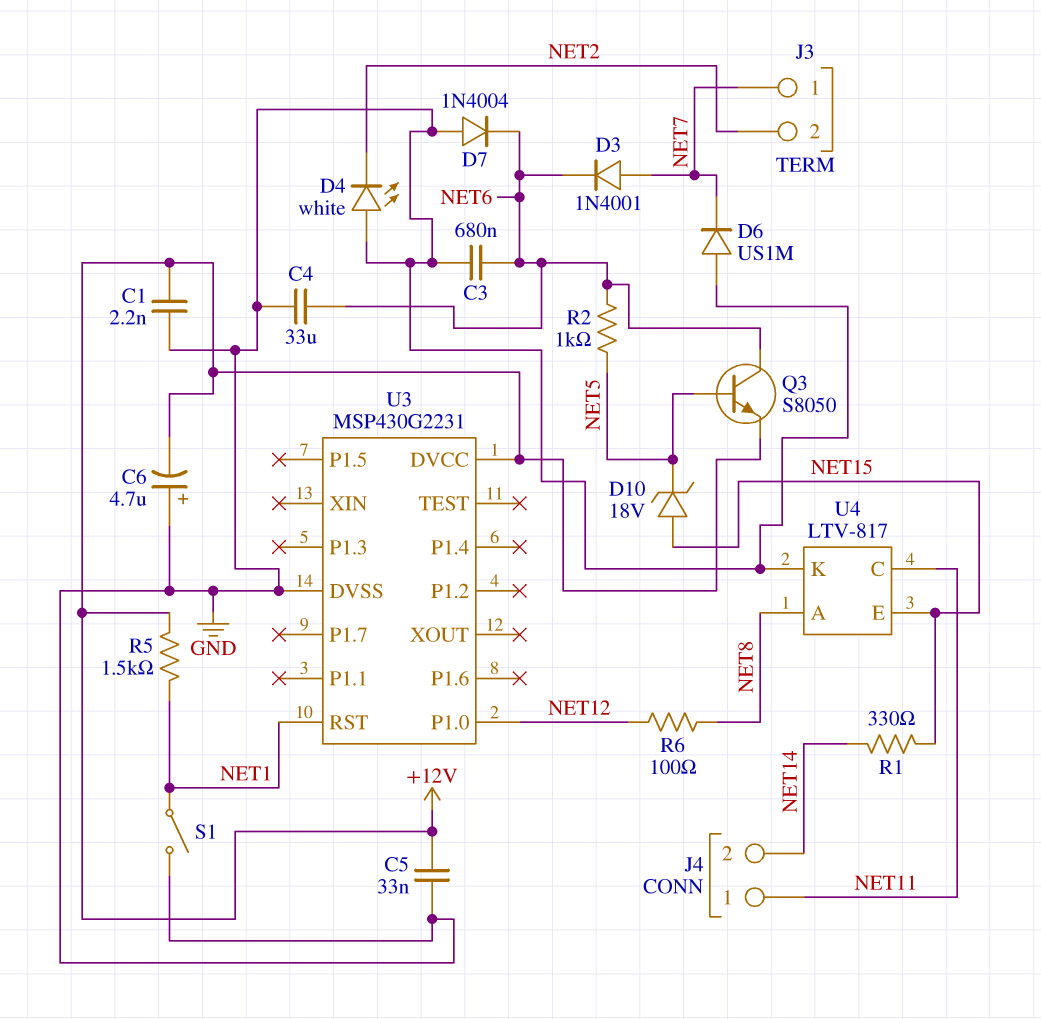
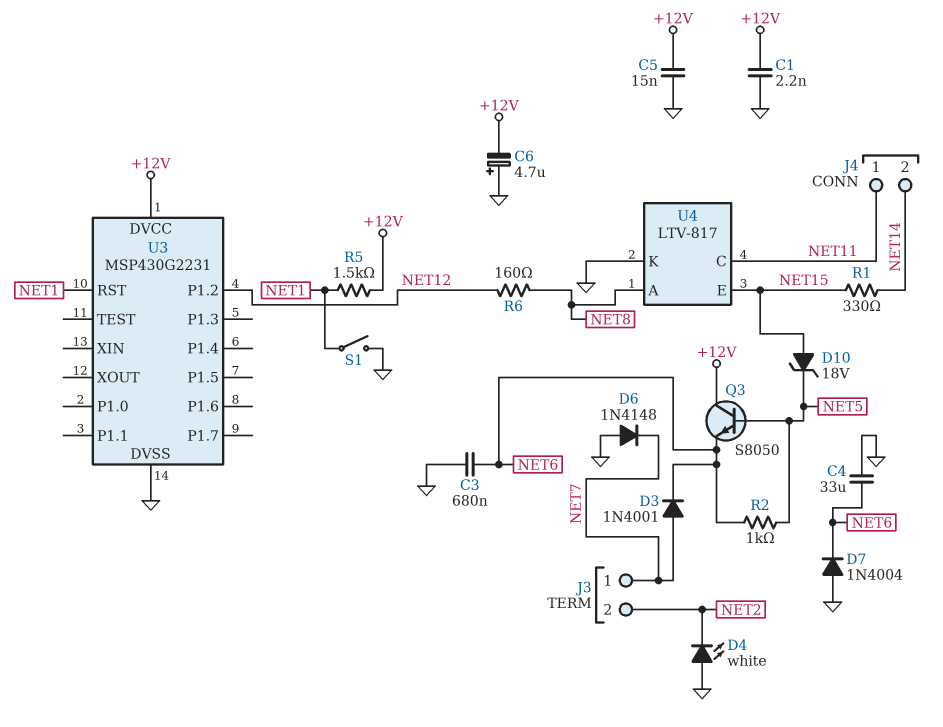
C5: 33nF (+12V, GND) -> 15nF (+12V, GND)
D6: diode US1M (A GND, K NET7) -> diode 1N4148 (A GND, K NET7)
Q3: NPN S8050 (B NET5, C NET6, E +12V) -> NPN S8050 (B NET5, C +12V, E NET6)
R6: 100 (NET8, NET12) -> 160 (NET8, NET12)
U3 pin P1.0: NET12 -> none
U3 pin P1.2: none -> NET12

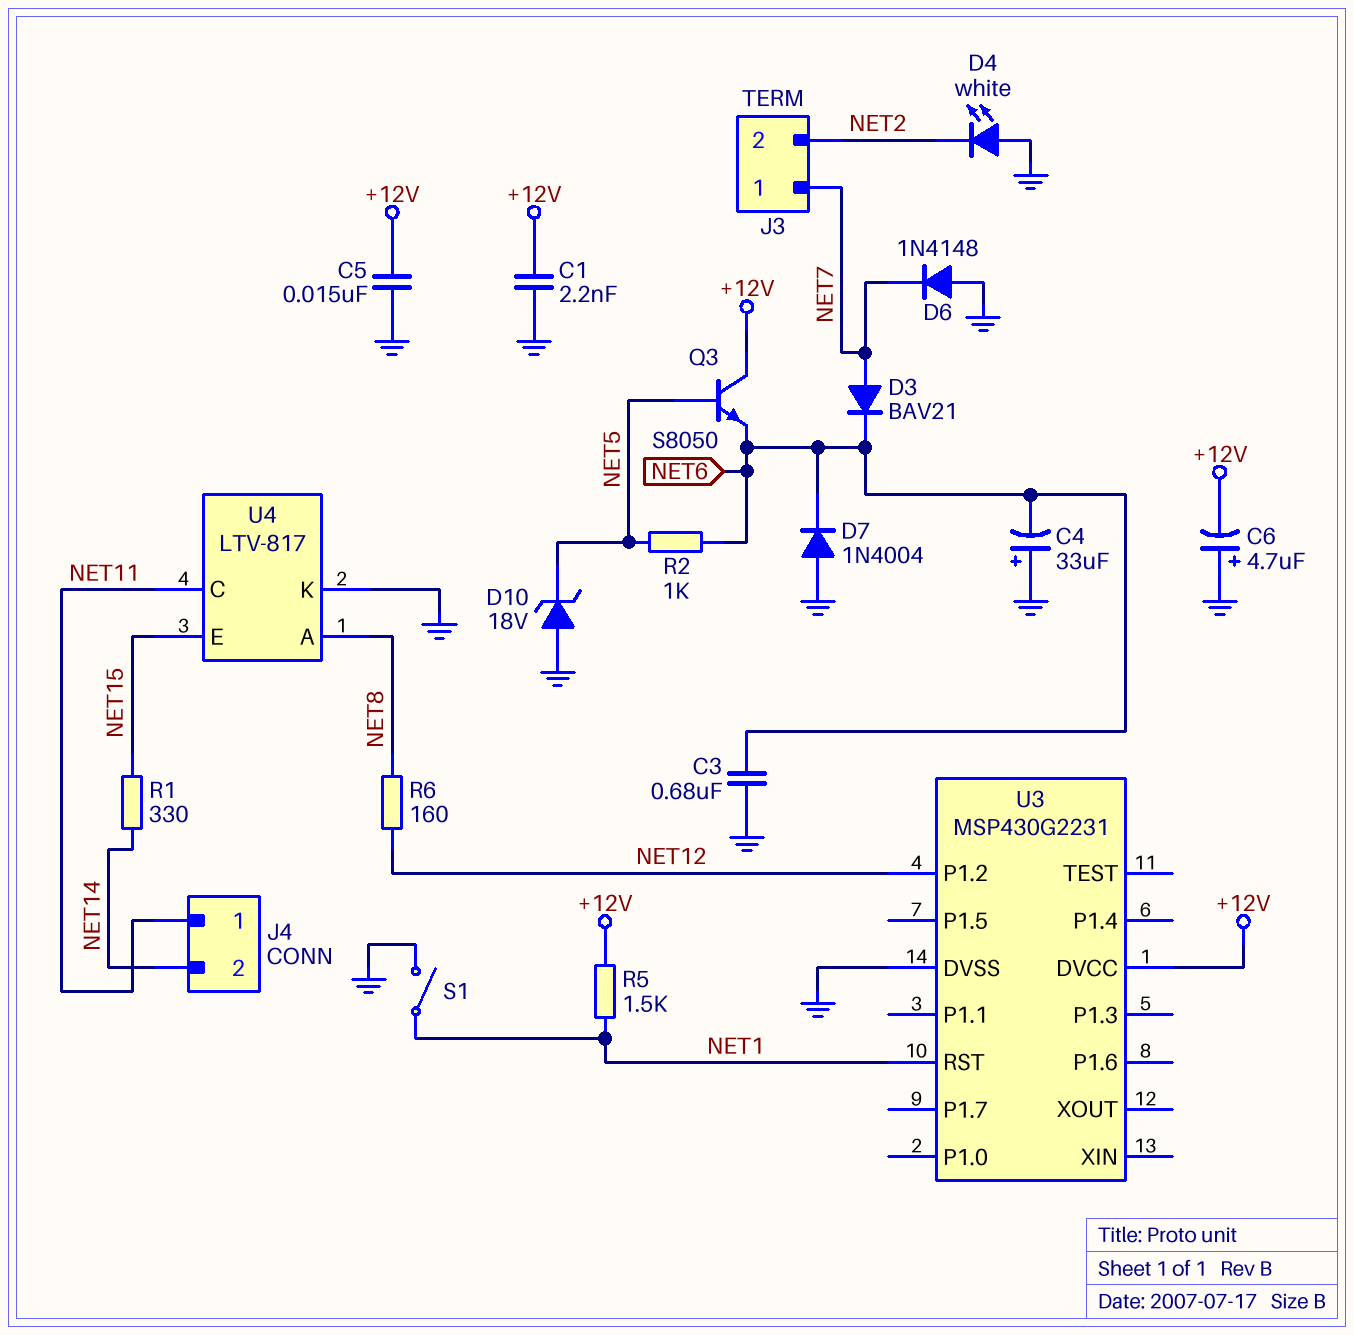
C4: 33uF (GND, NET6) -> 33uF (plus GND, minus NET6)
D3: diode 1N4001 (A NET7, K NET6) -> diode BAV21 (A NET7, K NET6)
D10: zener 18V (A NET15, K NET5) -> zener 18V (A GND, K NET5)

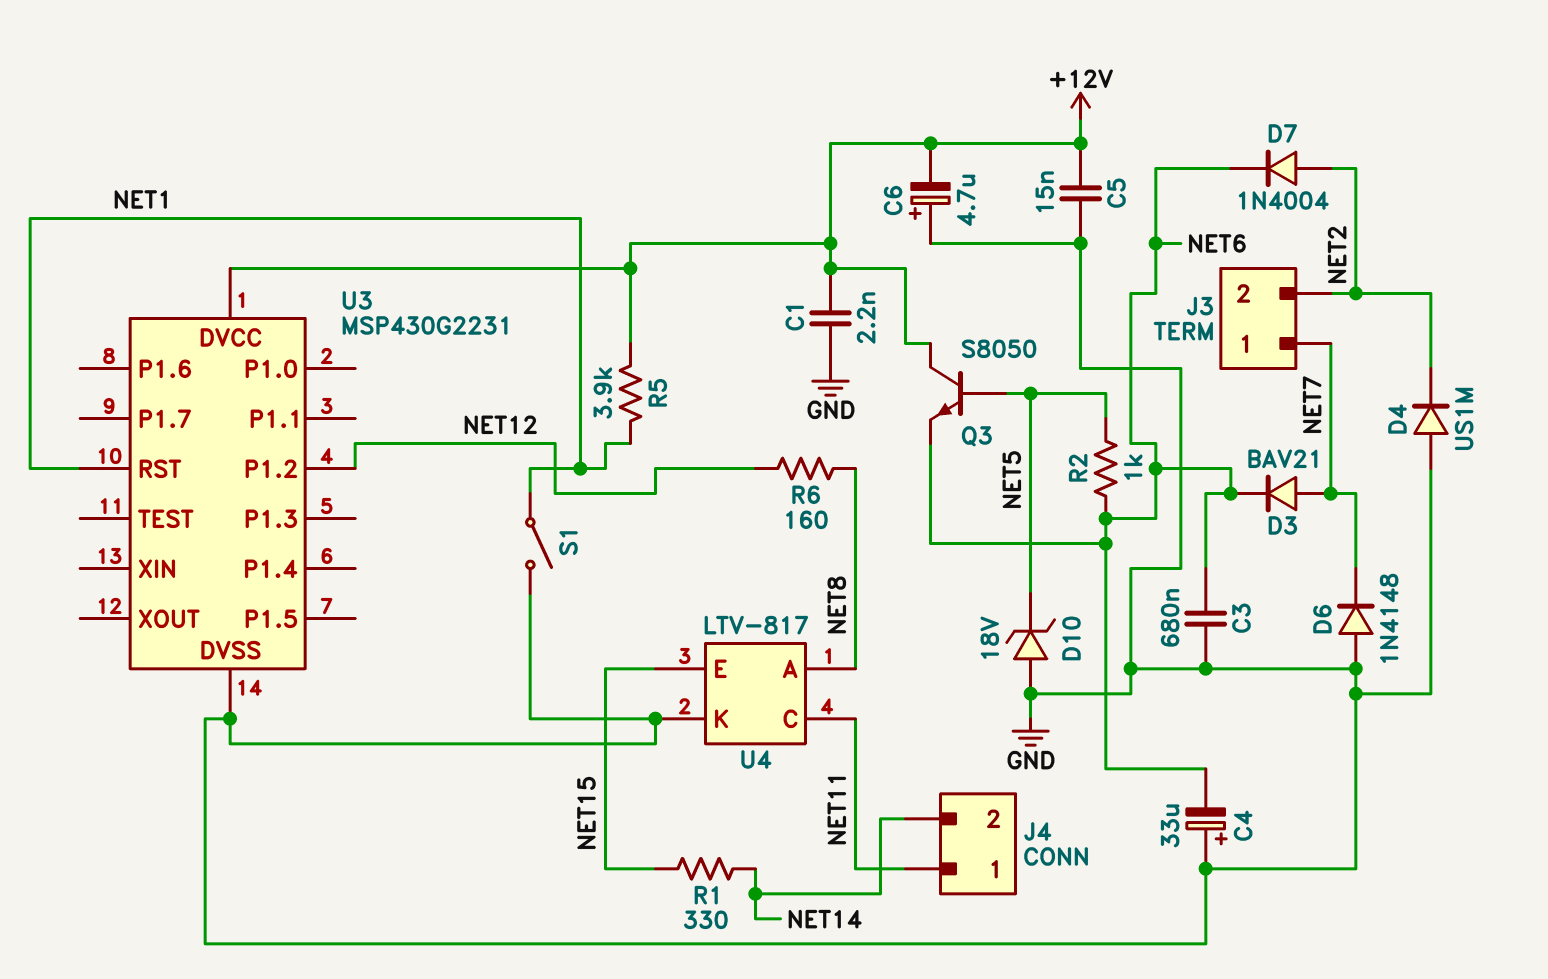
D4: LED white (A GND, K NET2) -> diode US1M (A GND, K NET2)
D7: diode 1N4004 (A GND, K NET6) -> diode 1N4004 (A NET2, K NET6)
R5: 1.5k (+12V, NET1) -> 3.9k (+12V, NET1)

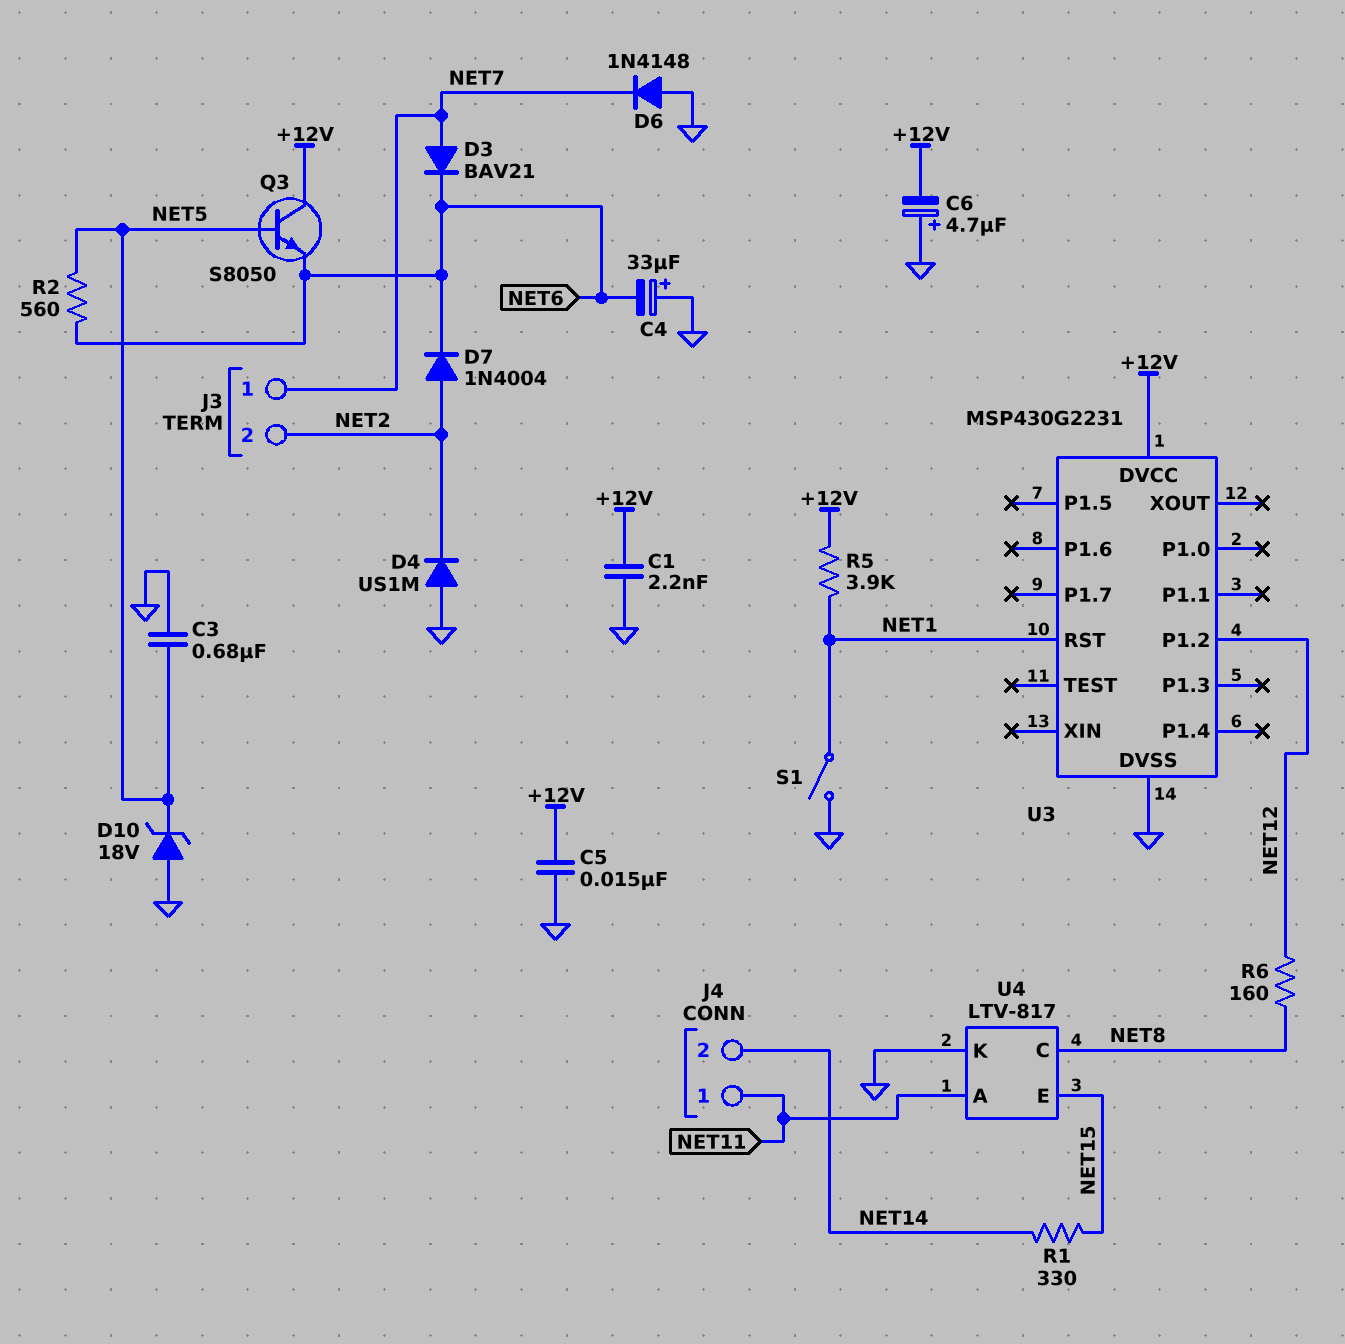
C3: 680nF (GND, NET6) -> 680nF (GND, NET5)
R2: 1k (NET5, NET6) -> 560 (NET5, NET6)
U4 pin A: NET8 -> NET11
U4 pin C: NET11 -> NET8

